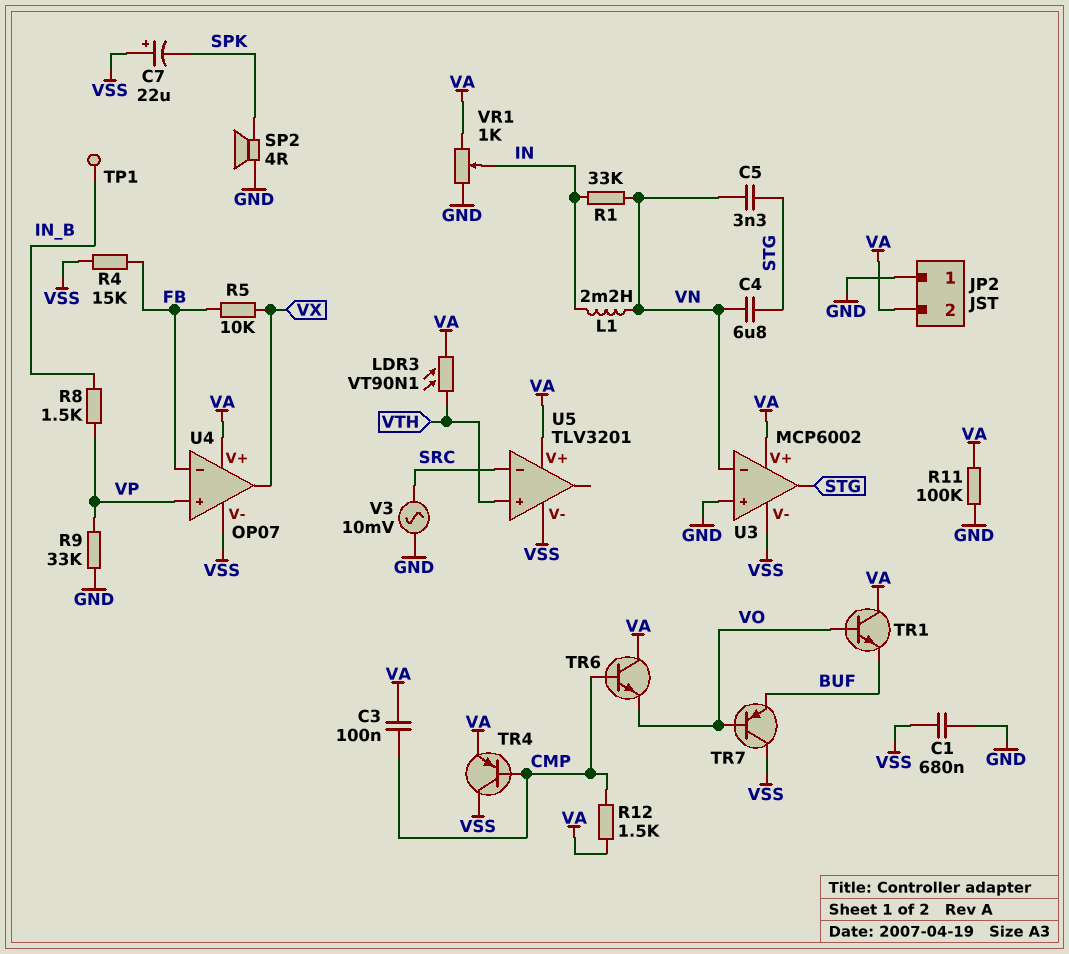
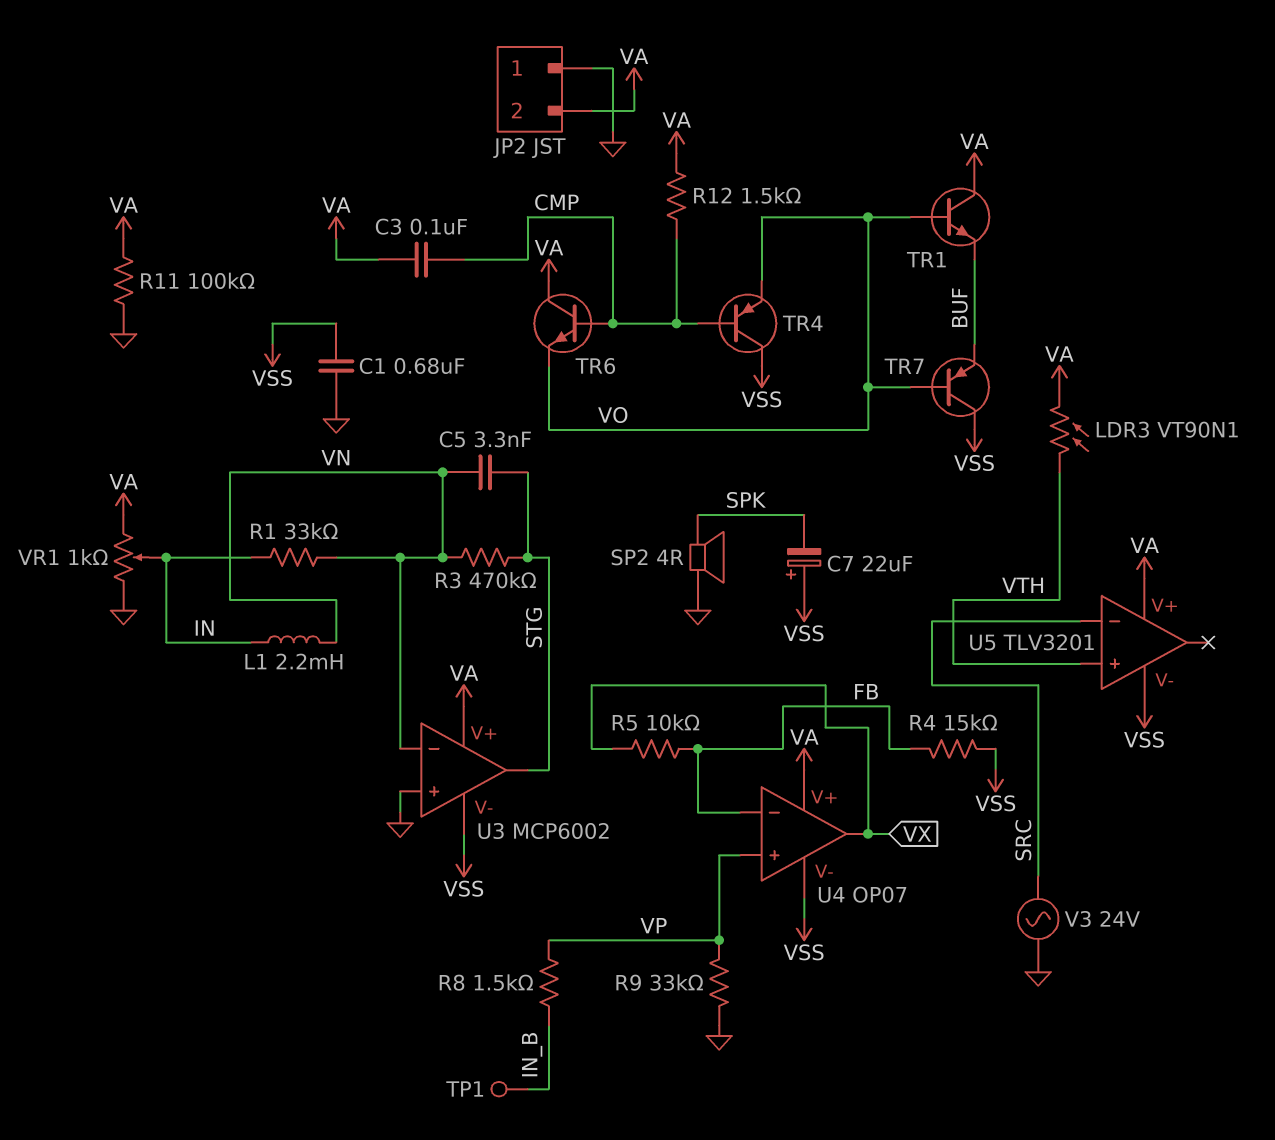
C4: 6.8uF (STG, VN) -> none
R3: none -> 470k (STG, VN)
TR4: PNP (B CMP, C VSS, E VA) -> PNP (B CMP, C VSS, E VO)
V3: AC 10mV (GND, SRC) -> AC 24V (GND, SRC)

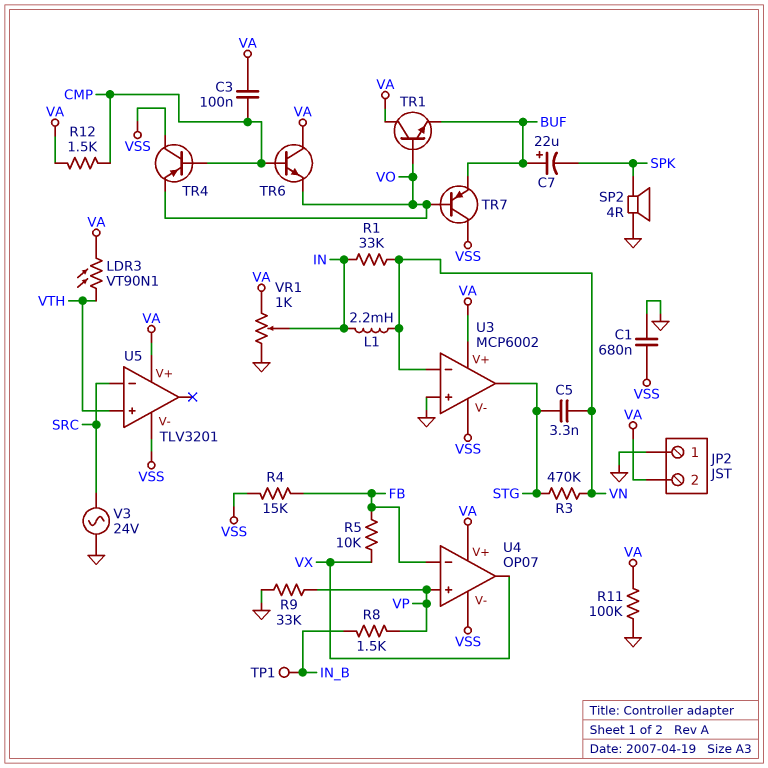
C7: 22uF (plus VSS, minus SPK) -> 22uF (plus BUF, minus SPK)

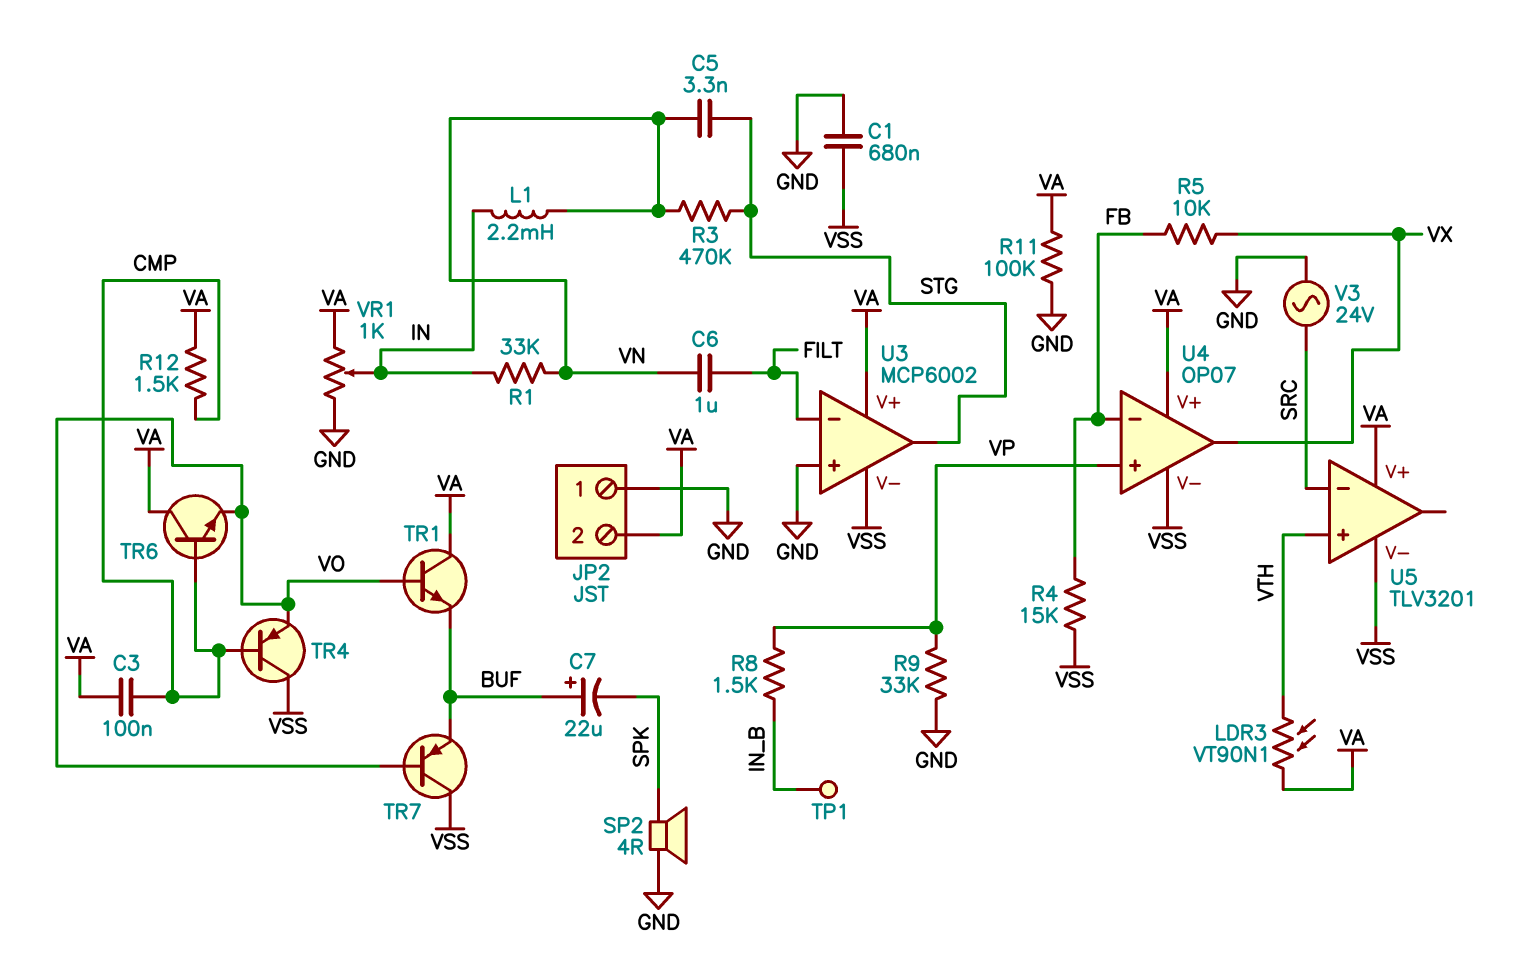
C6: none -> 1uF (FILT, VN)
U3 pin in-: VN -> FILT

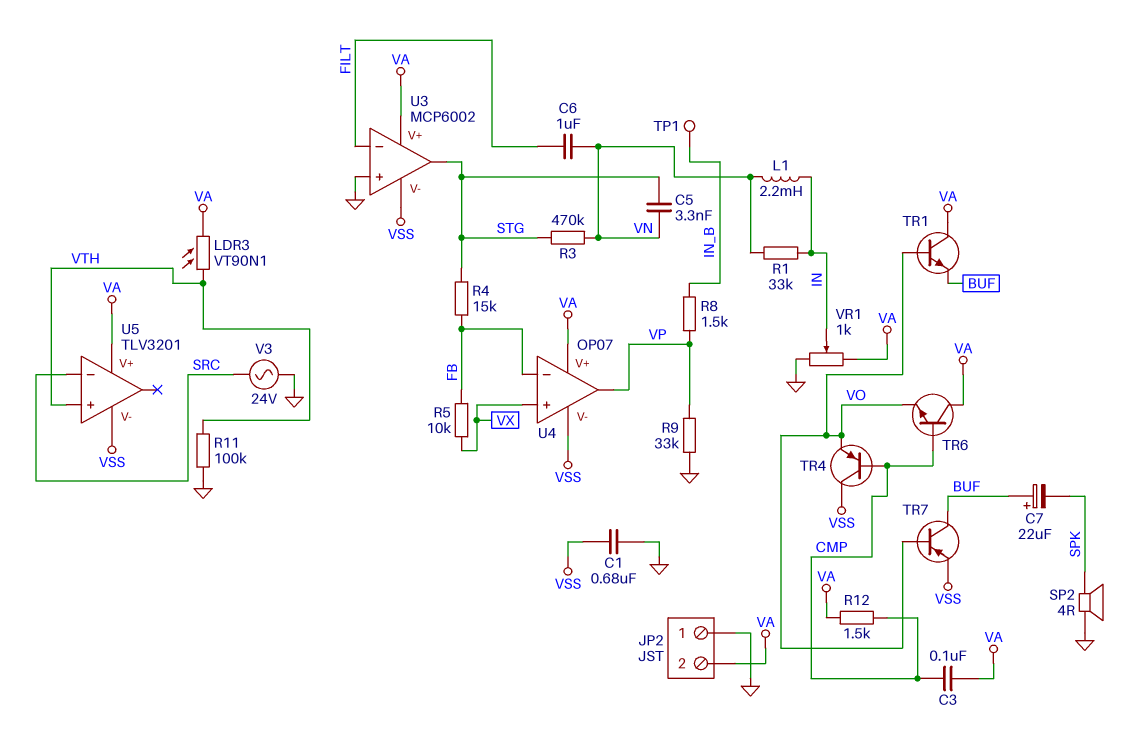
R4: 15k (FB, VSS) -> 15k (FB, STG)
R11: 100k (GND, VA) -> 100k (GND, VTH)
TR7: PNP (B VO, C VSS, E BUF) -> PNP (B VO, C BUF, E VSS)
U4 pin in+: VP -> VX
U4 pin out: VX -> VP

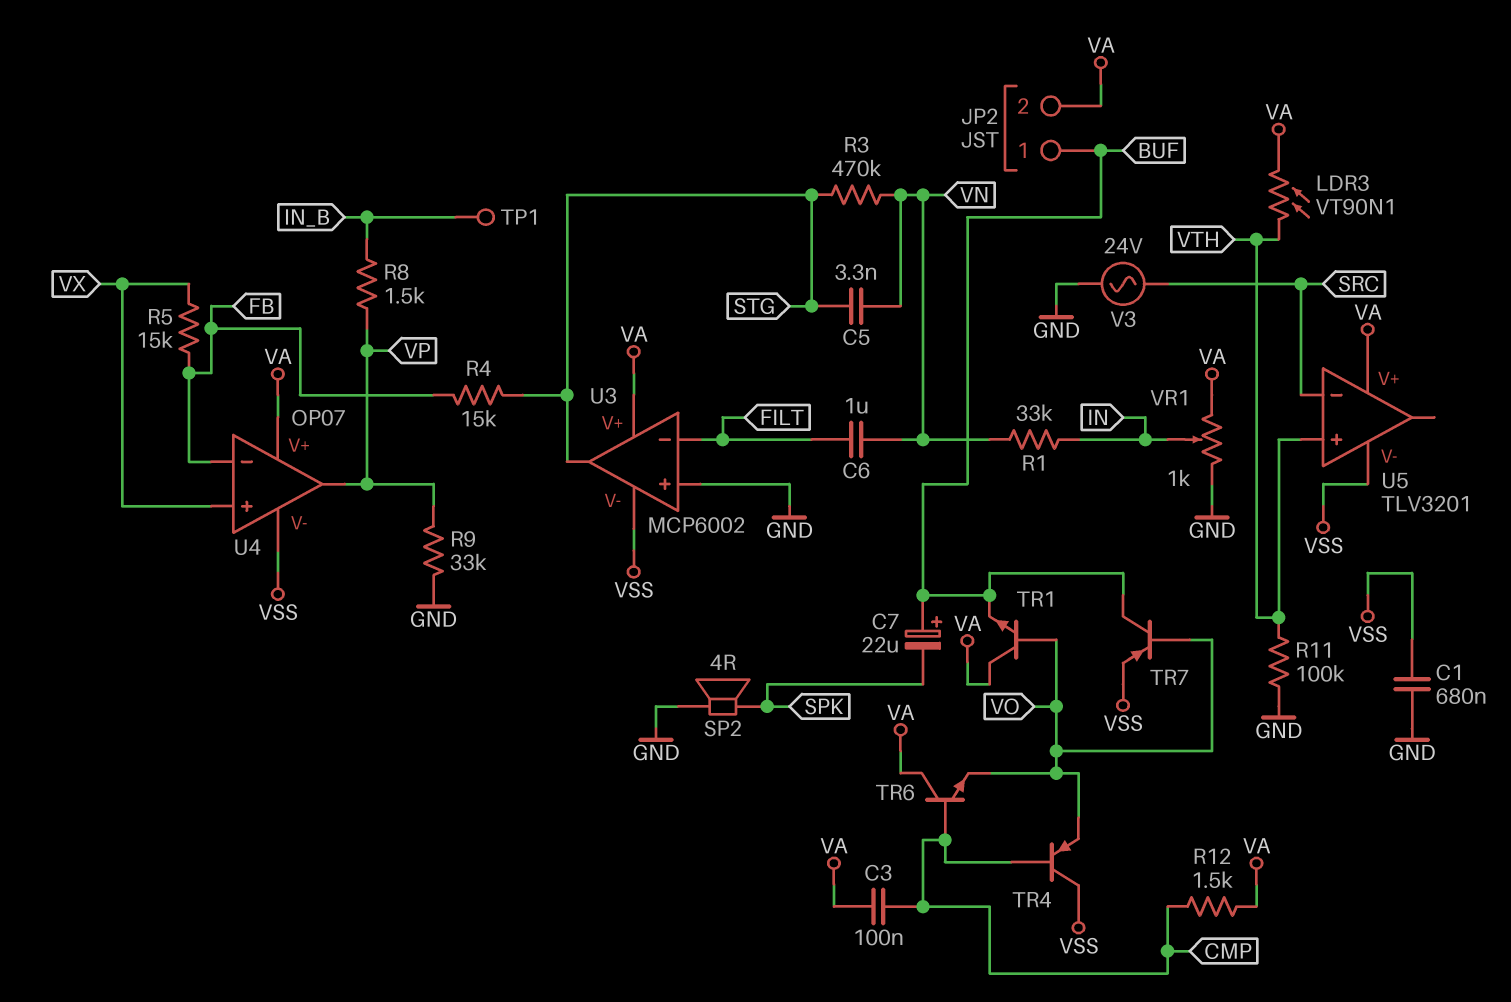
JP2 pin 1: GND -> BUF
L1: 2.2mH (IN, VN) -> none
R5: 10k (FB, VX) -> 15k (FB, VX)

